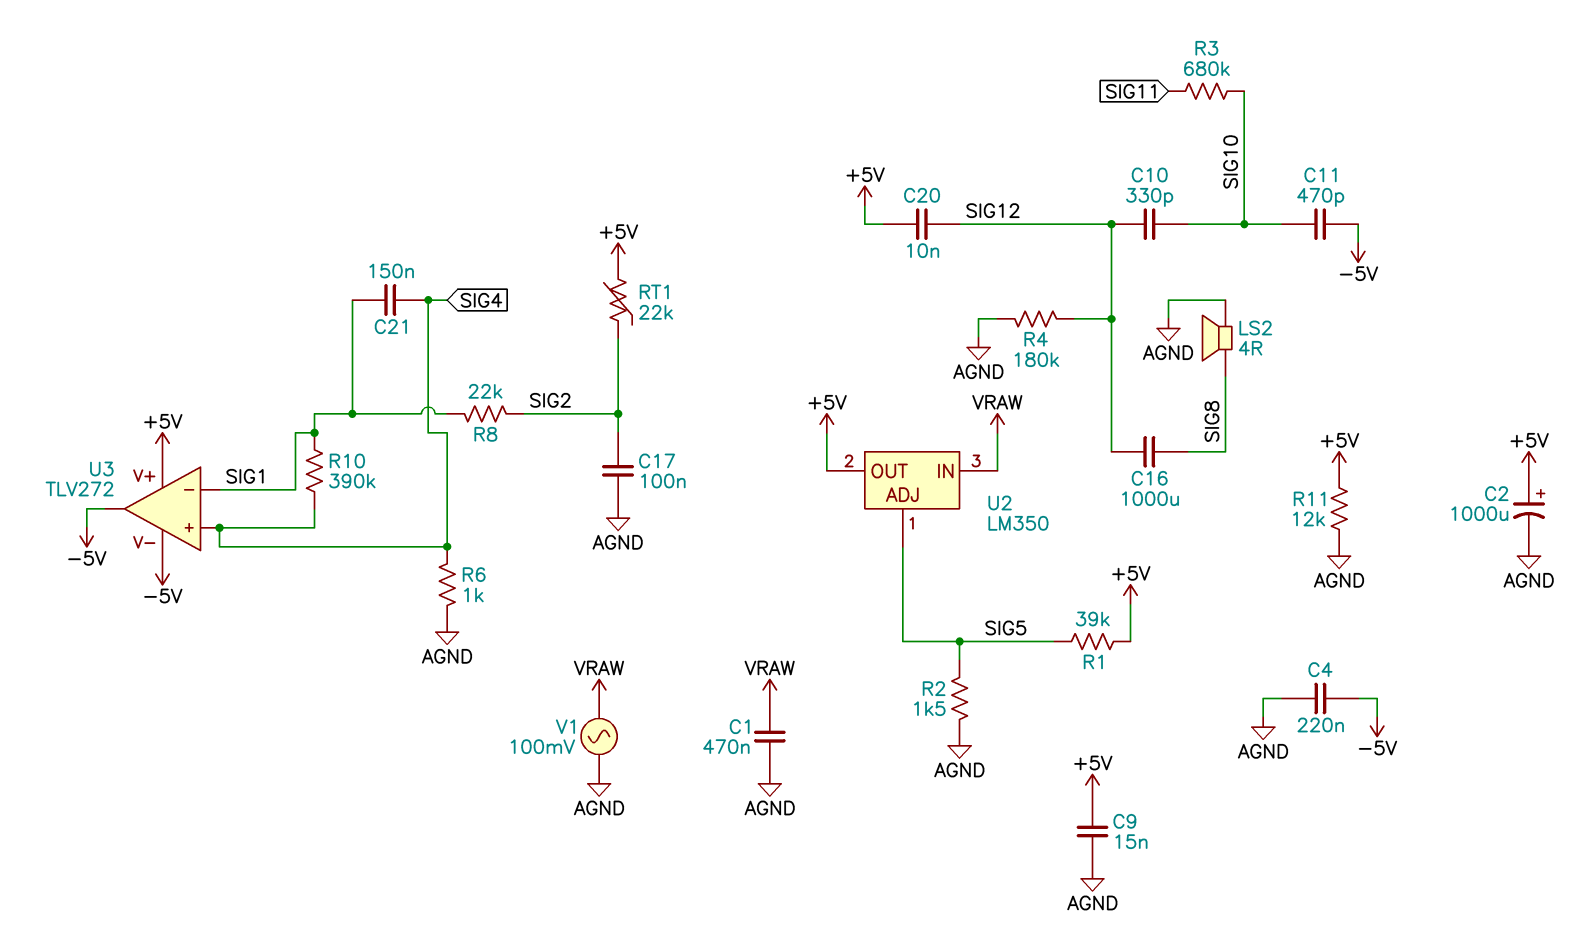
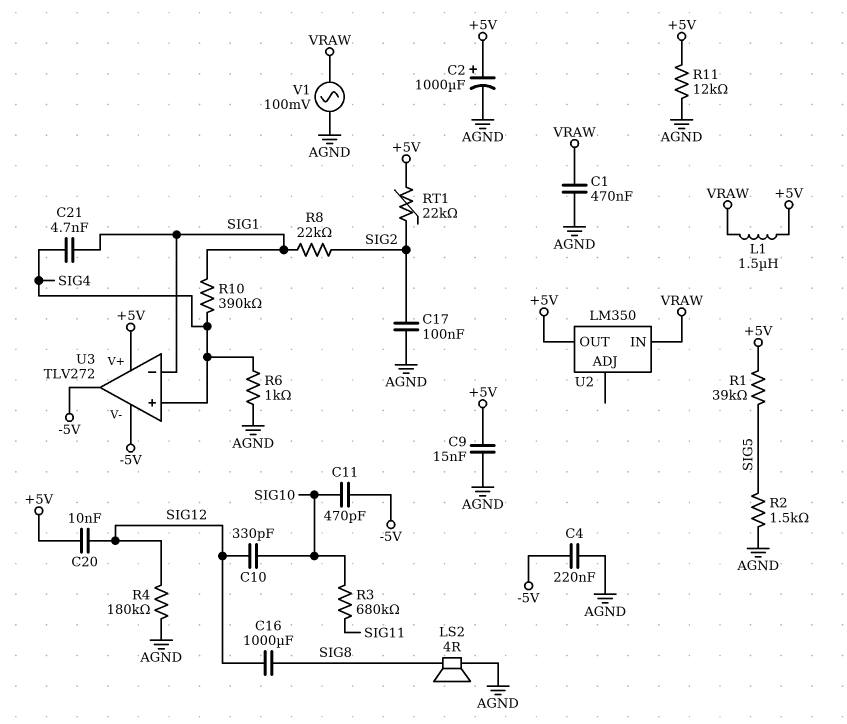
C21: 150nF (SIG1, SIG4) -> 4.7nF (SIG1, SIG4)
L1: none -> 1.5uH (+5V, VRAW)
U2 pin ADJ: SIG5 -> none

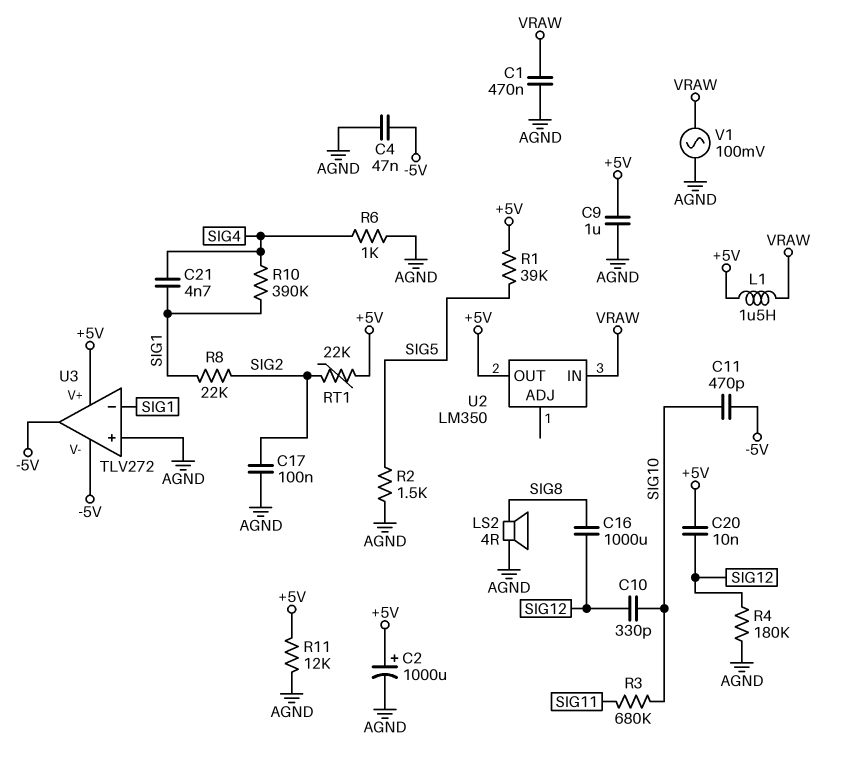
C4: 220nF (-5V, AGND) -> 47nF (-5V, AGND)
C9: 15nF (+5V, AGND) -> 1uF (+5V, AGND)
U3 pin in+: SIG4 -> AGND

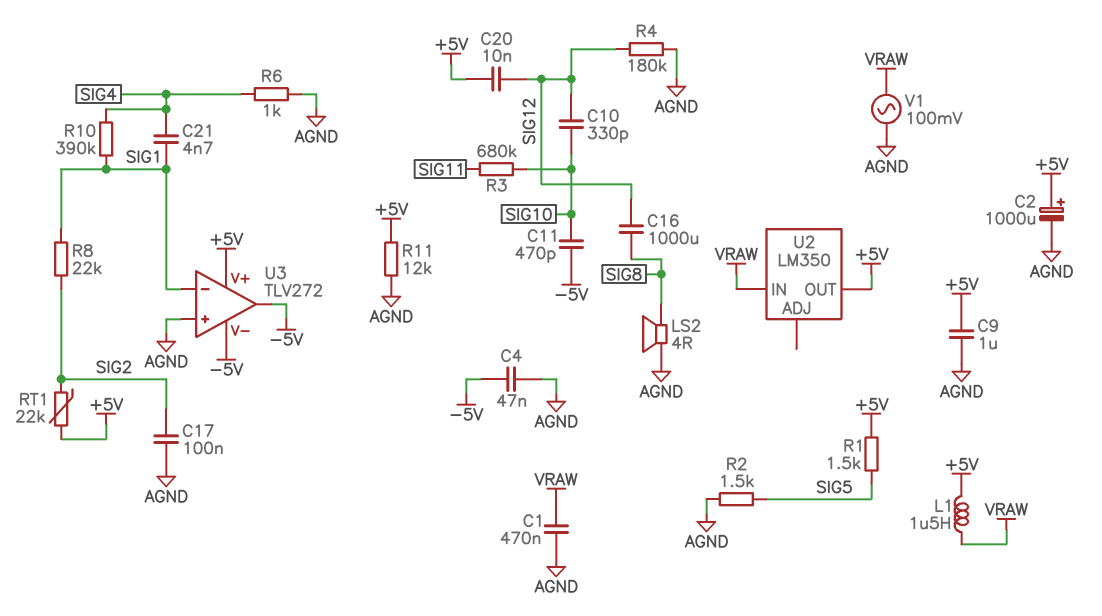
R1: 39k (+5V, SIG5) -> 1.5k (+5V, SIG5)

